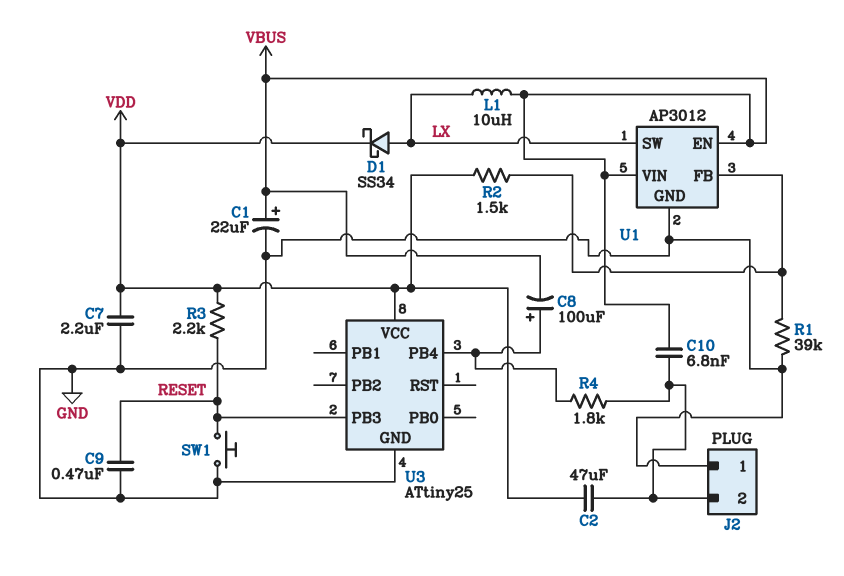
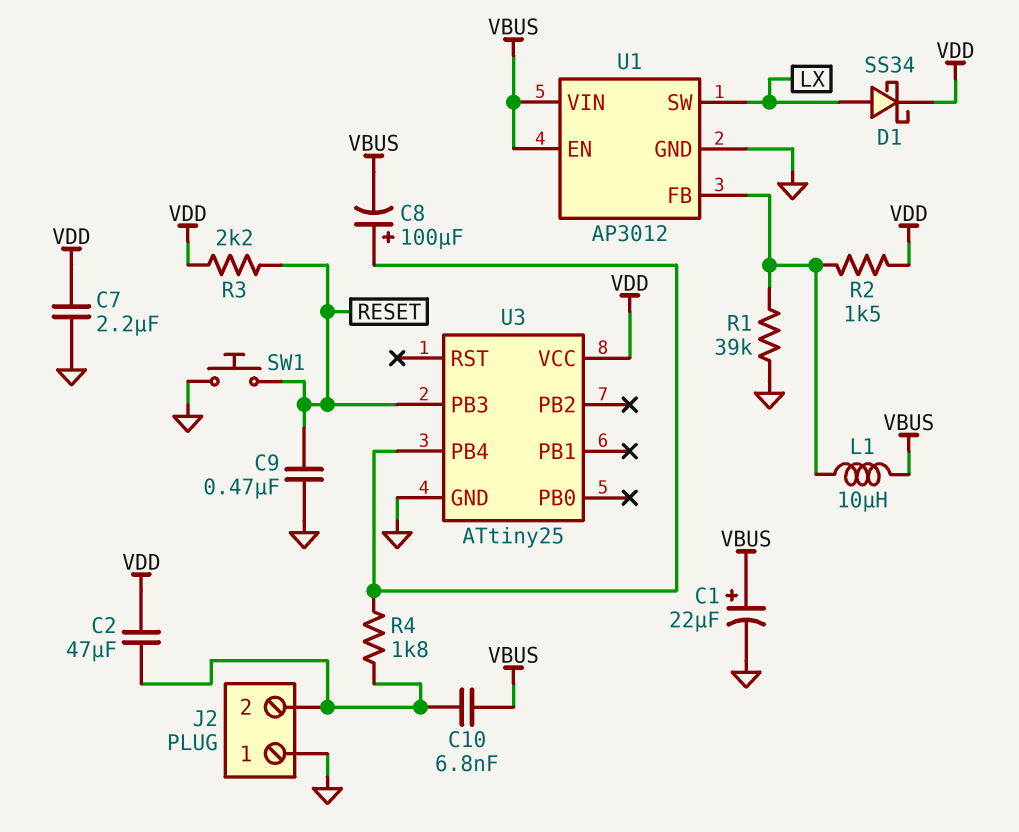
L1: 10uH (LX, VBUS) -> 10uH (U1/FB, VBUS)

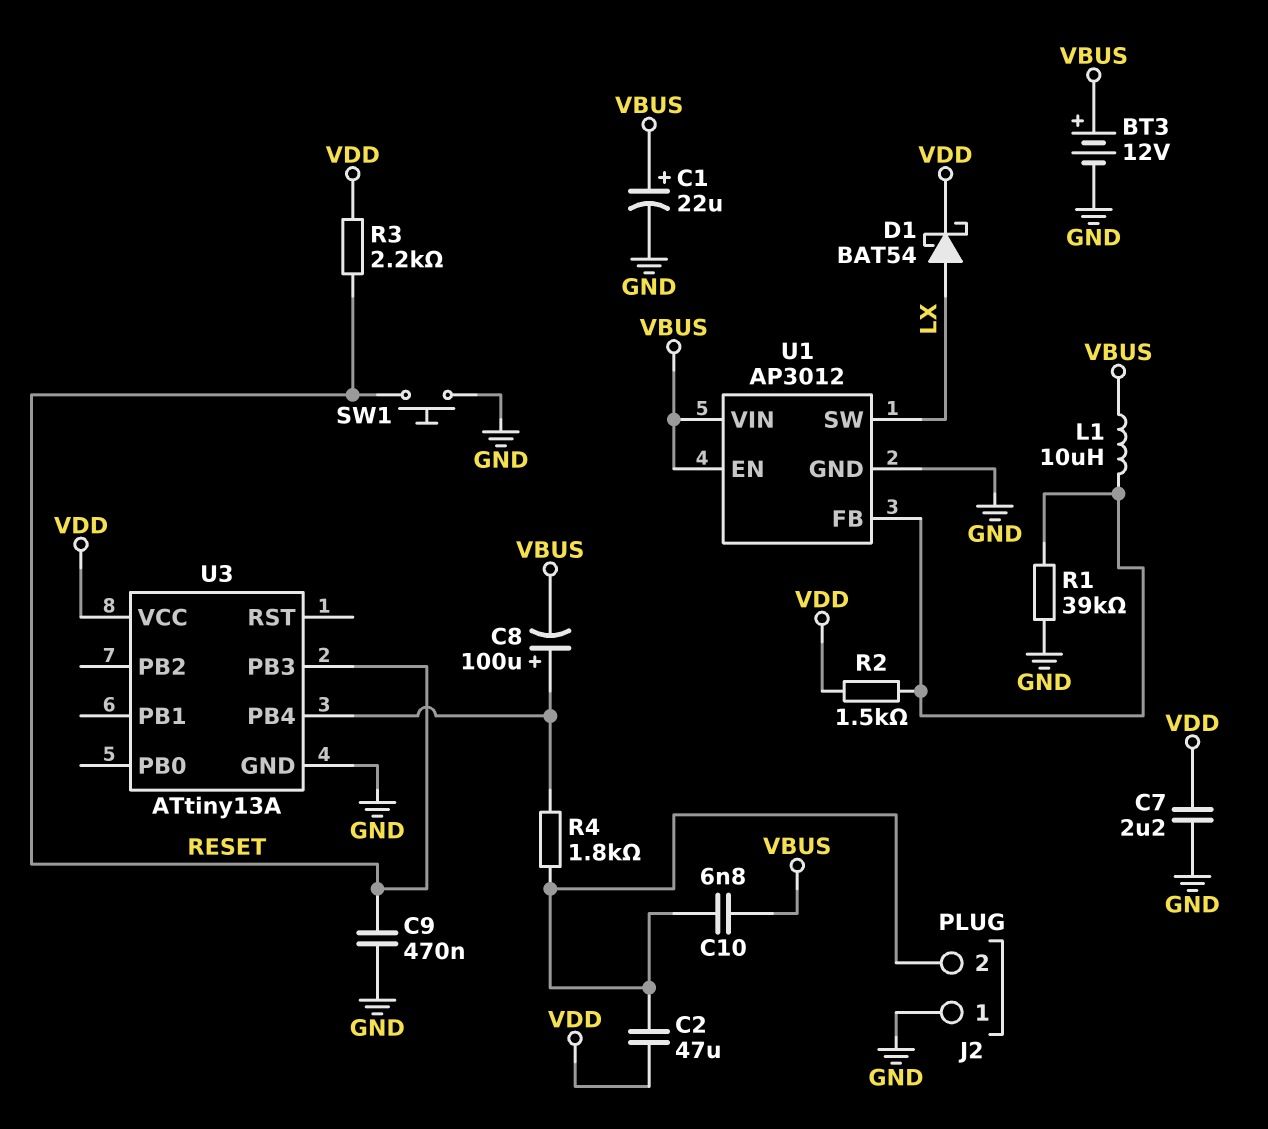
BT3: none -> 12V (plus VBUS, minus GND)
D1: schottky SS34 (A LX, K VDD) -> schottky BAT54 (A LX, K VDD)
U3: ATtiny25 -> ATtiny13A

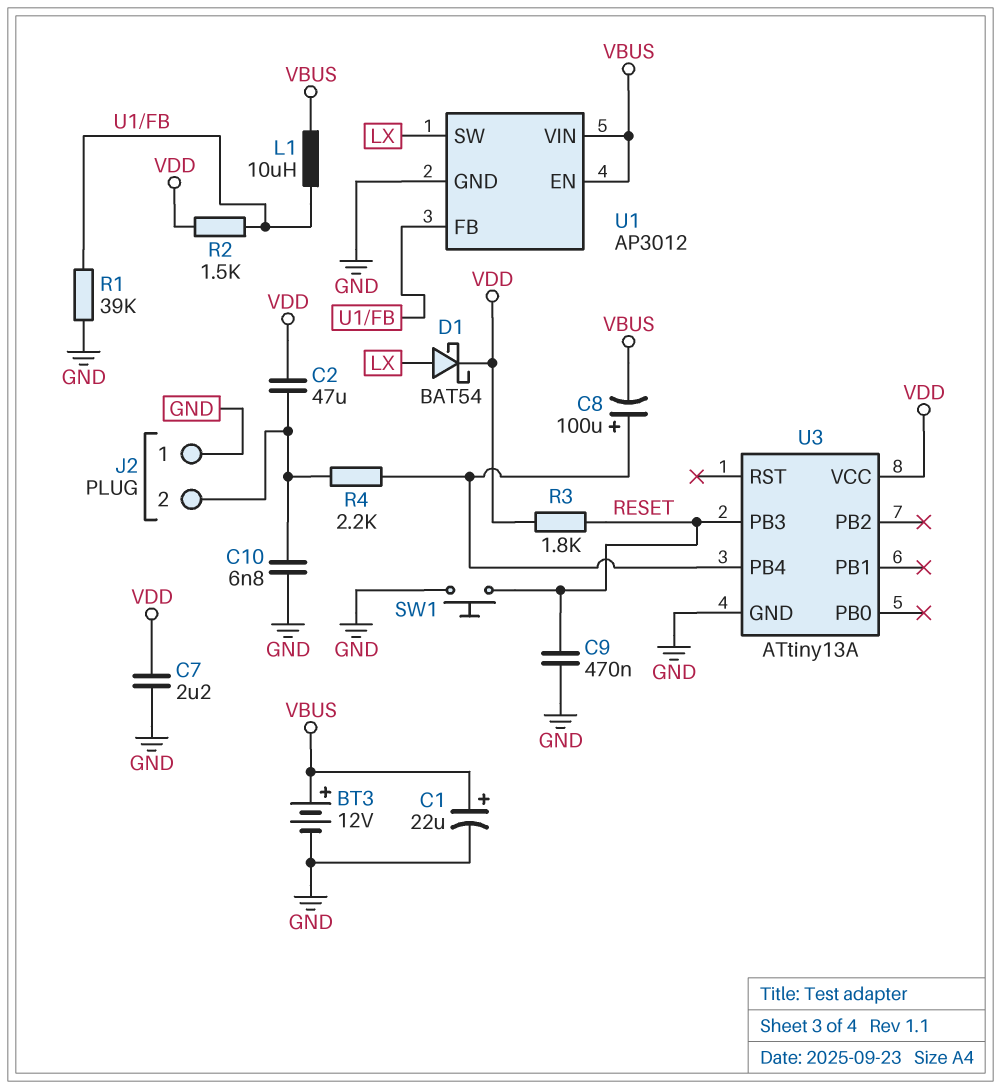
C10: 6.8nF (J2/2, VBUS) -> 6.8nF (GND, J2/2)
R3: 2.2k (RESET, VDD) -> 1.8k (RESET, VDD)
R4: 1.8k (J2/2, U3/PB4) -> 2.2k (J2/2, U3/PB4)

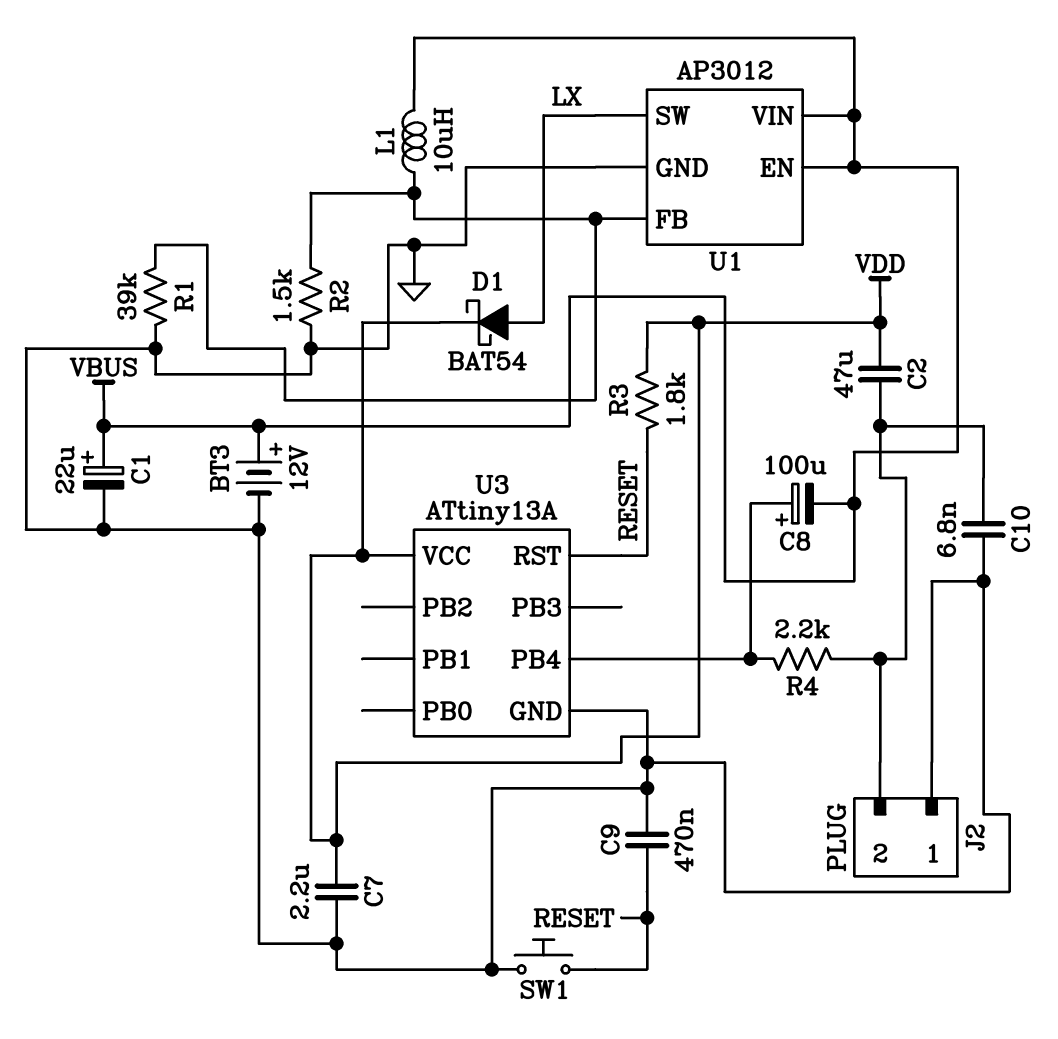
R2: 1.5k (U1/FB, VDD) -> 1.5k (GND, U1/FB)
U3 pin PB3: RESET -> none
U3 pin RST: none -> RESET

